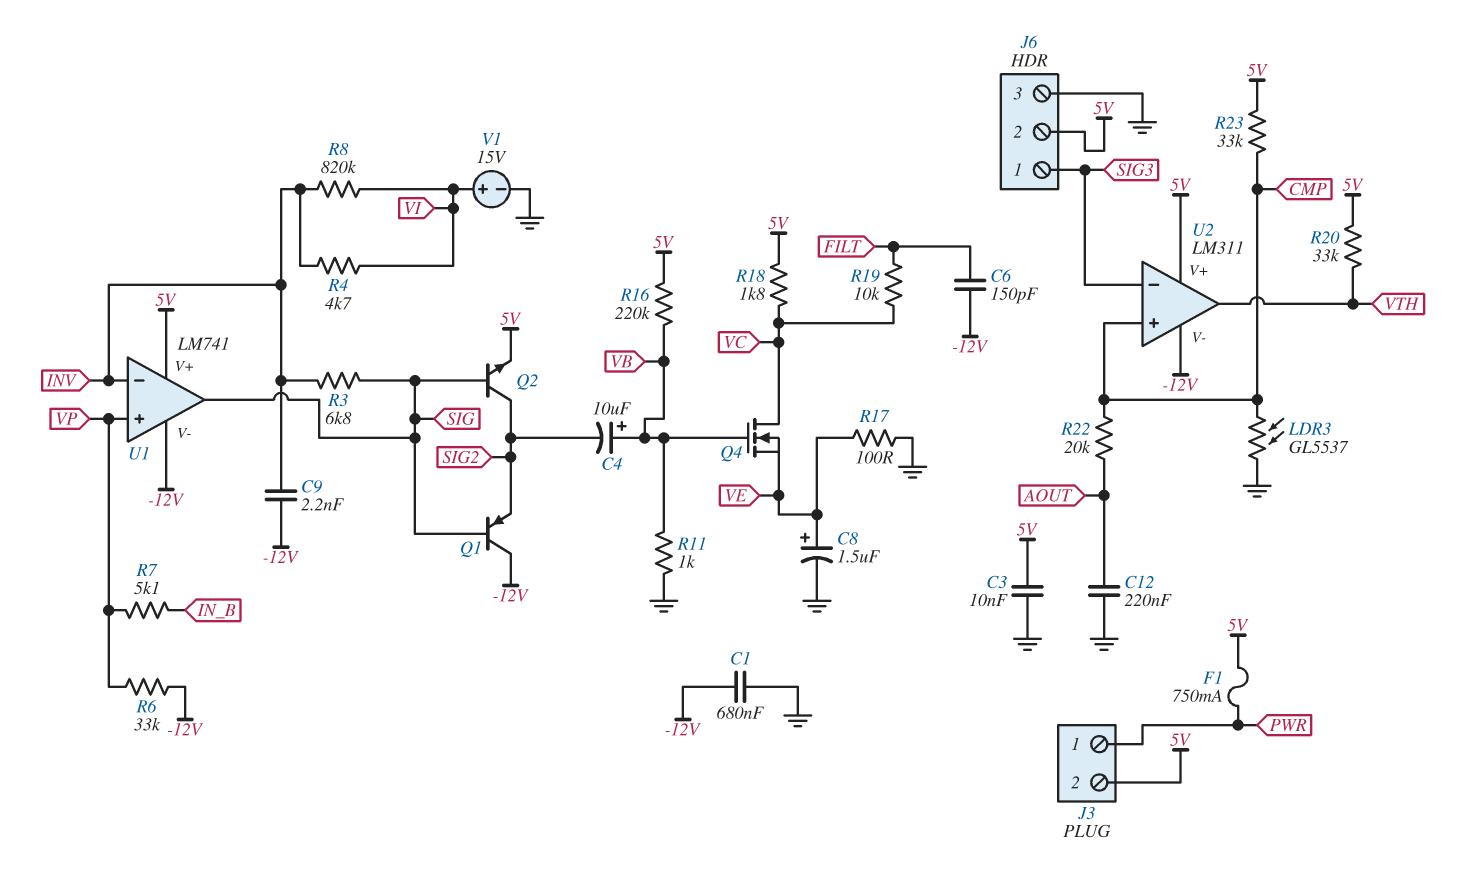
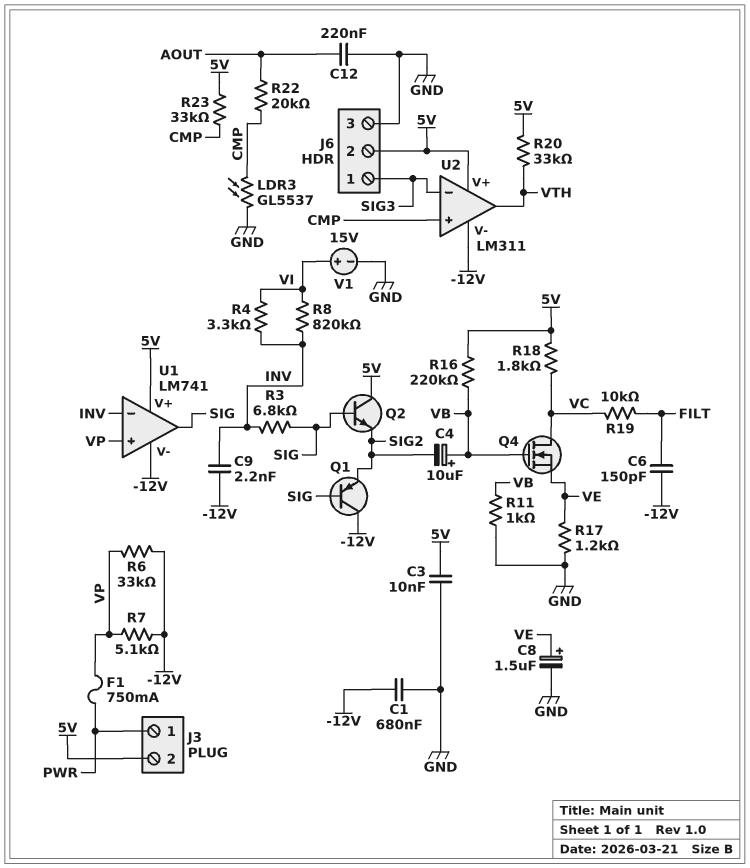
F1: 750mA (5V, PWR) -> 750mA (PWR, VP)
Q2: NPN (B SIG, C SIG2, E 5V) -> NPN (B SIG, C 5V, E SIG2)
R4: 4.7k (INV, VI) -> 3.3k (INV, VI)
R7: 5.1k (IN_B, VP) -> 5.1k (-12V, VP)
R17: 100 (GND, VE) -> 1.2k (GND, VE)

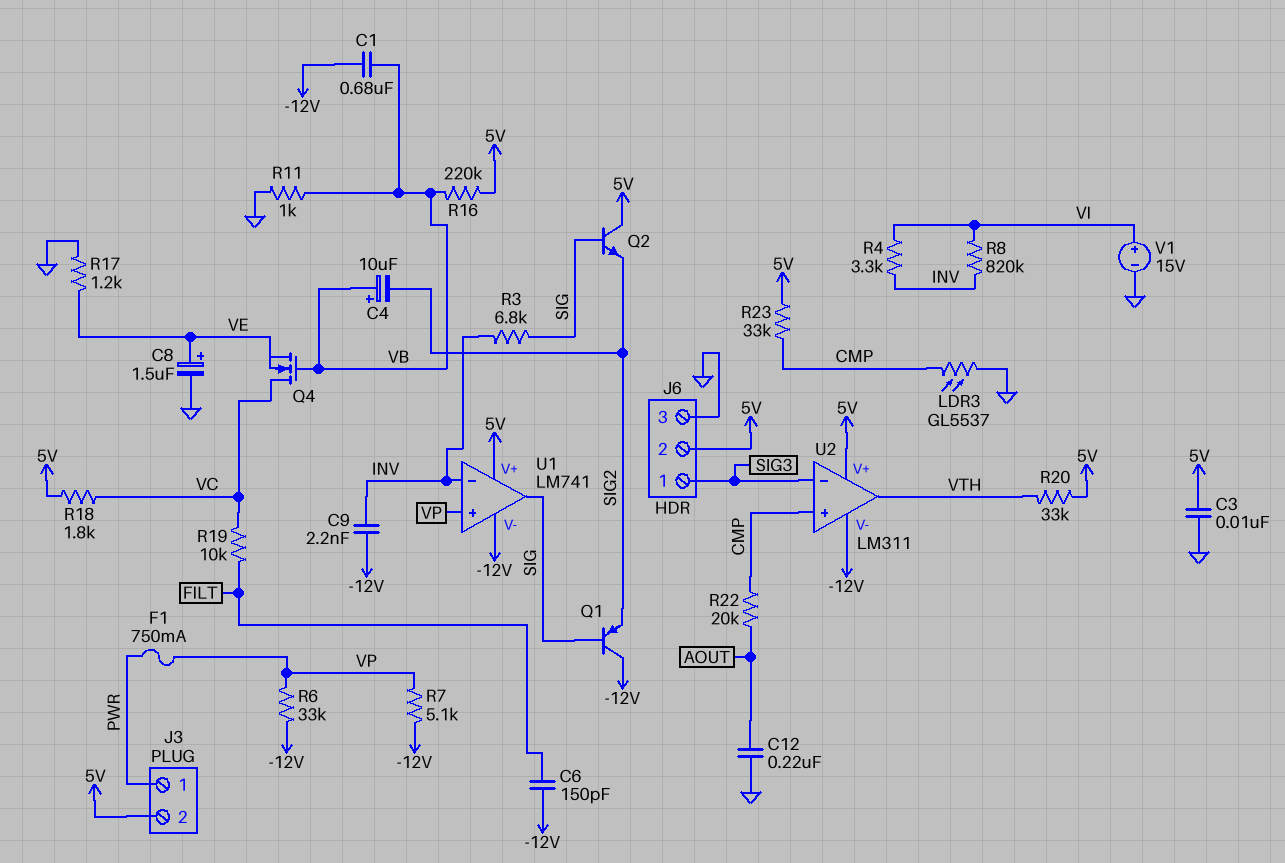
C1: 680nF (-12V, GND) -> 680nF (-12V, VB)

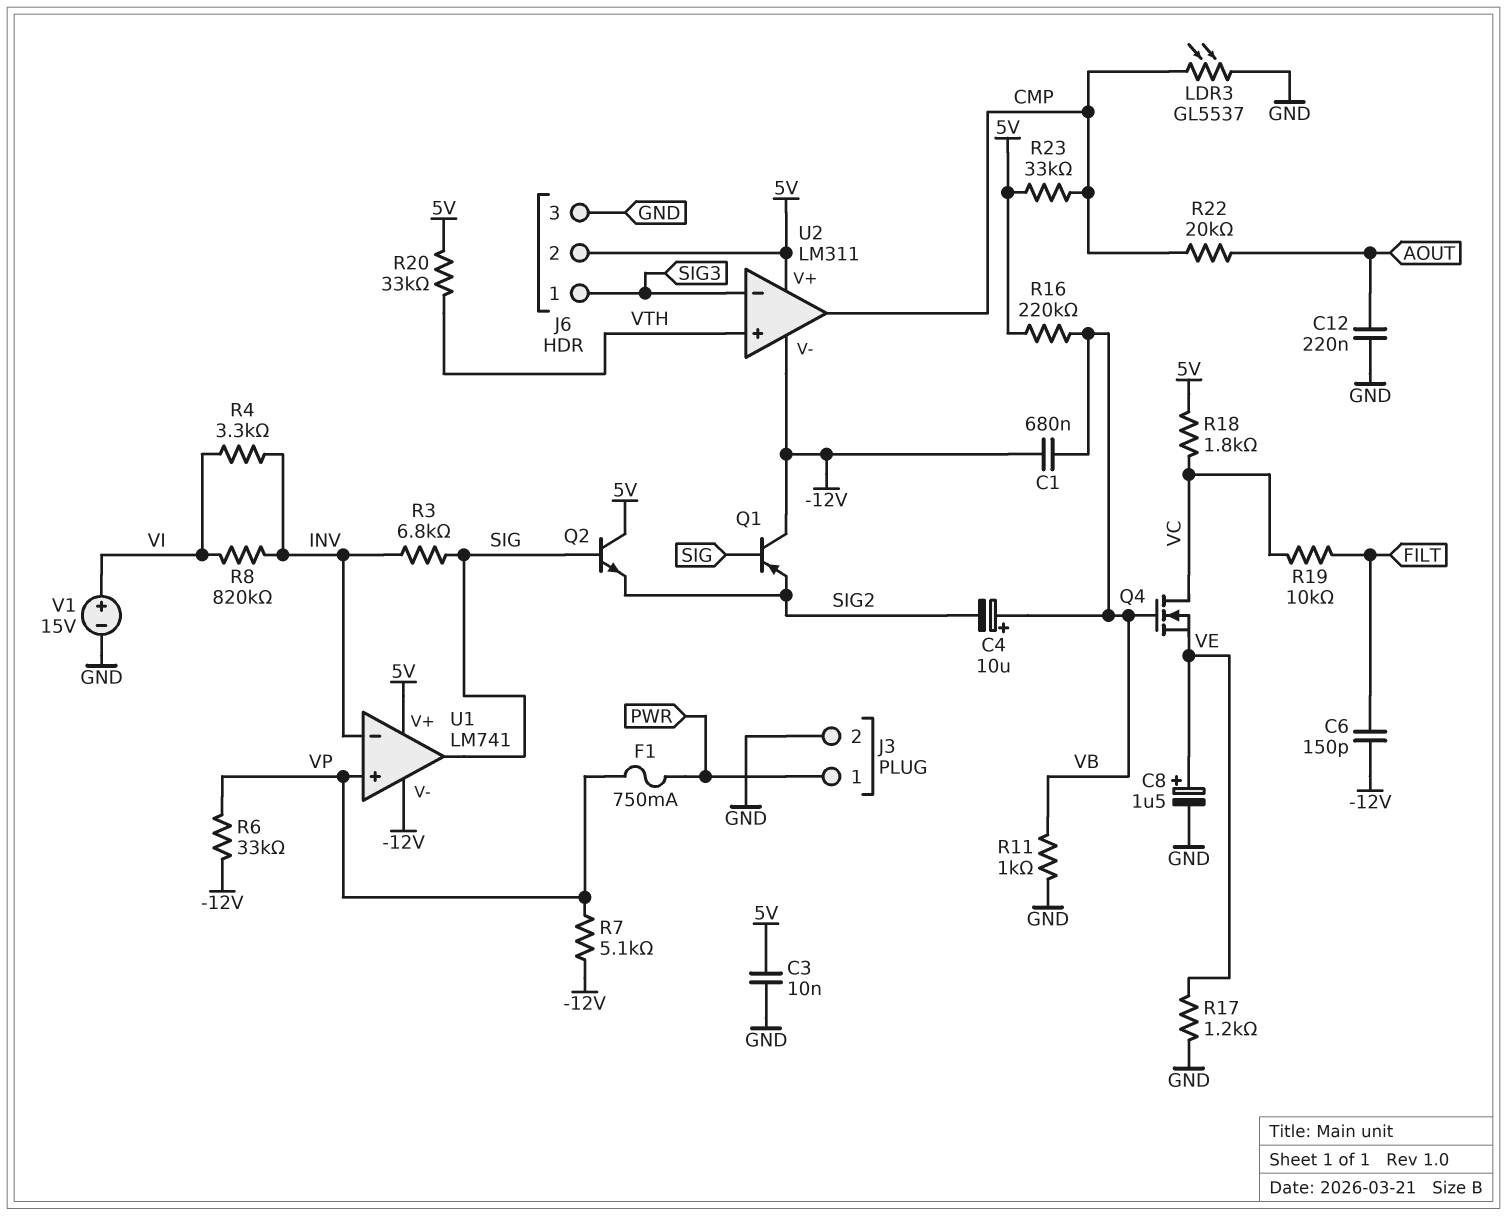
C9: 2.2nF (-12V, INV) -> none
J3 pin 2: 5V -> GND
U2 pin in+: CMP -> VTH
U2 pin out: VTH -> CMP

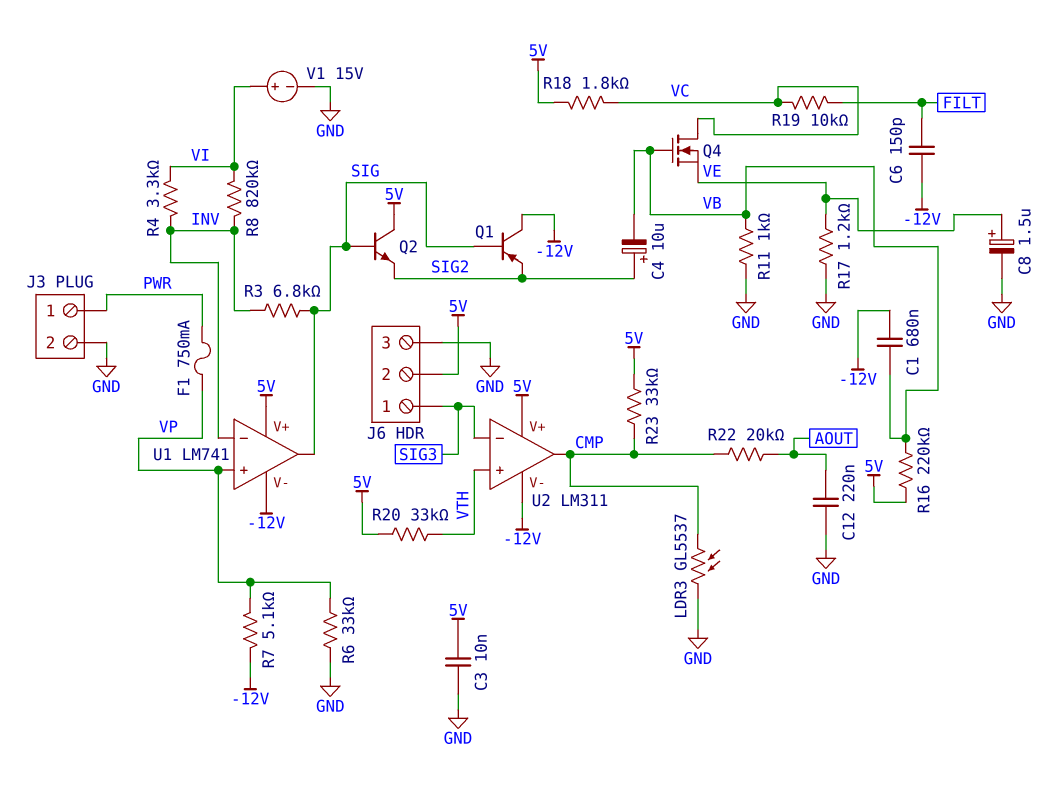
C4: 10uF (plus VB, minus SIG2) -> 10uF (plus SIG2, minus VB)
R6: 33k (-12V, VP) -> 33k (GND, VP)

